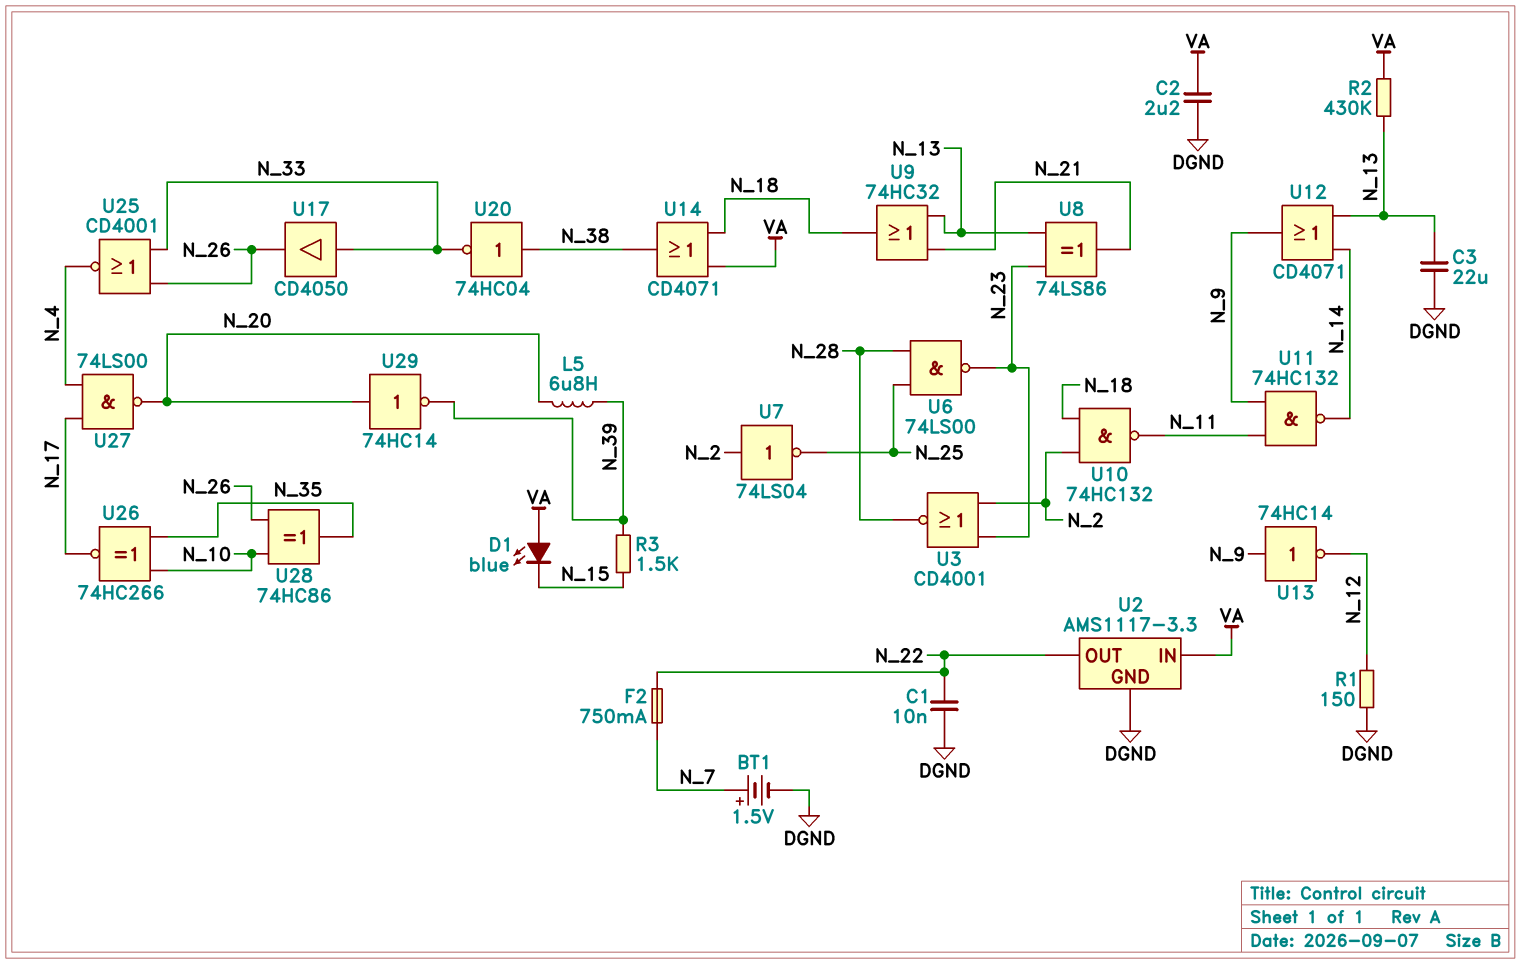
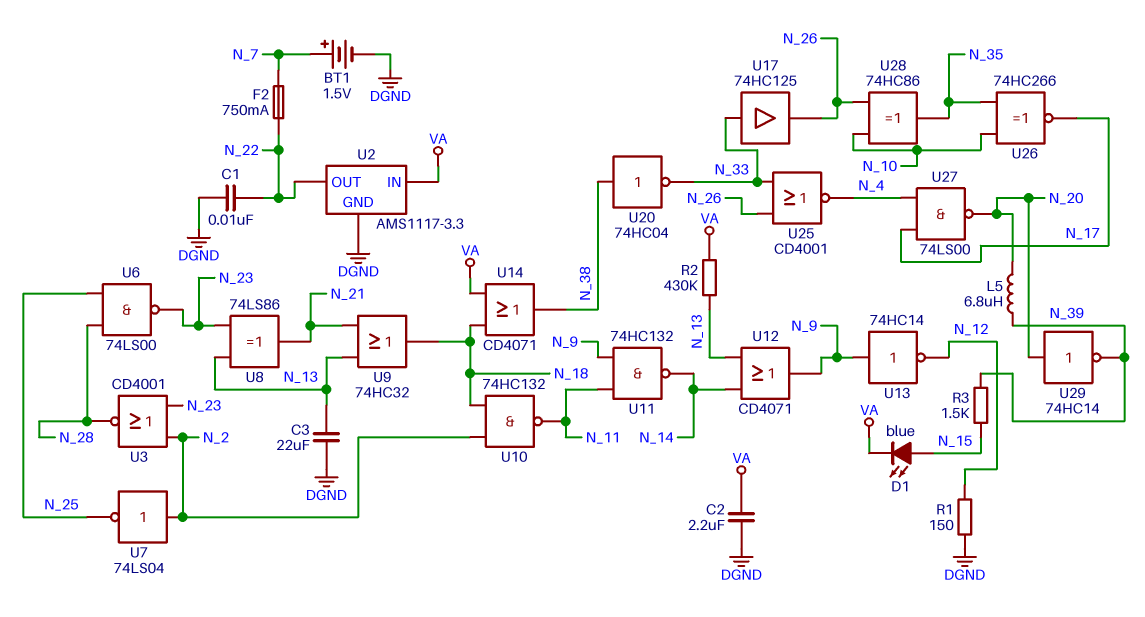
D1: LED blue (A VA, K N_15) -> LED blue (A N_15, K VA)
U17: buffer CD4050 (in N_33, out N_26) -> buffer 74HC125 (in N_33, out N_26)

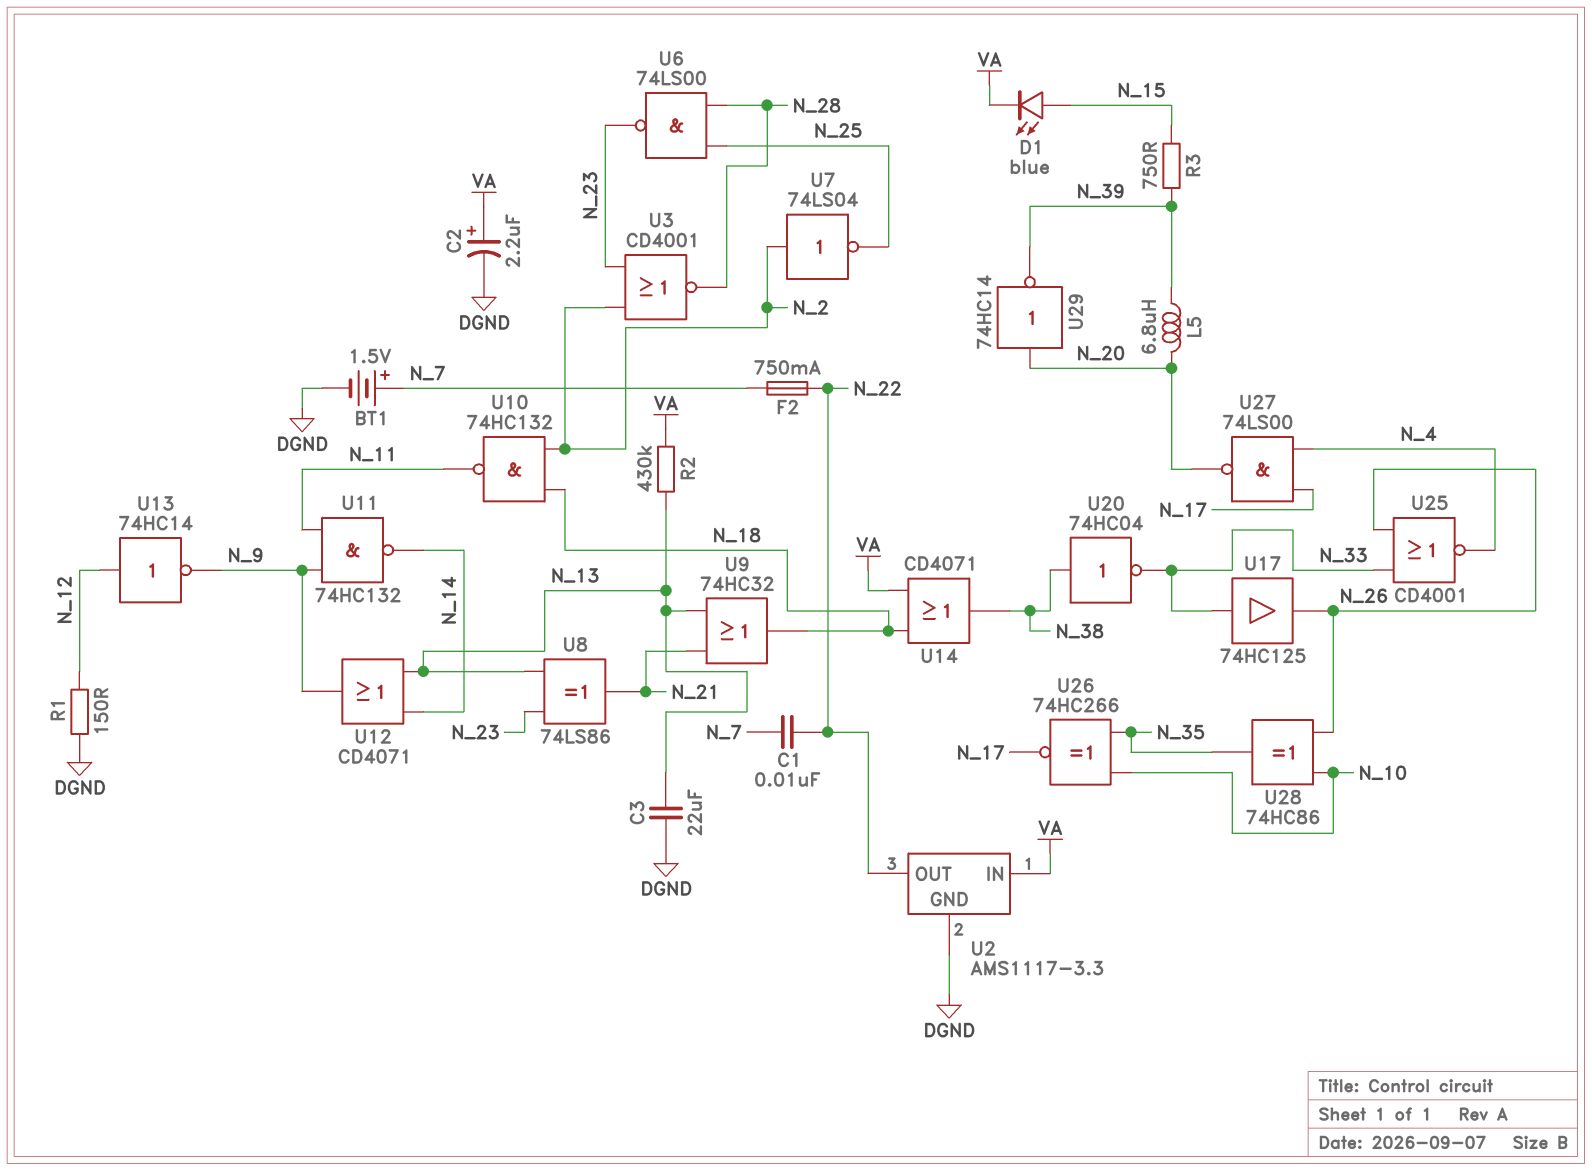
C1: 10nF (DGND, N_22) -> 10nF (N_7, N_22)
C2: 2.2uF (DGND, VA) -> 2.2uF (plus VA, minus DGND)
R3: 1.5k (N_15, N_39) -> 750 (N_15, N_39)
U13: NOT 74HC14 (in N_9, out N_12) -> NOT 74HC14 (in N_12, out N_9)

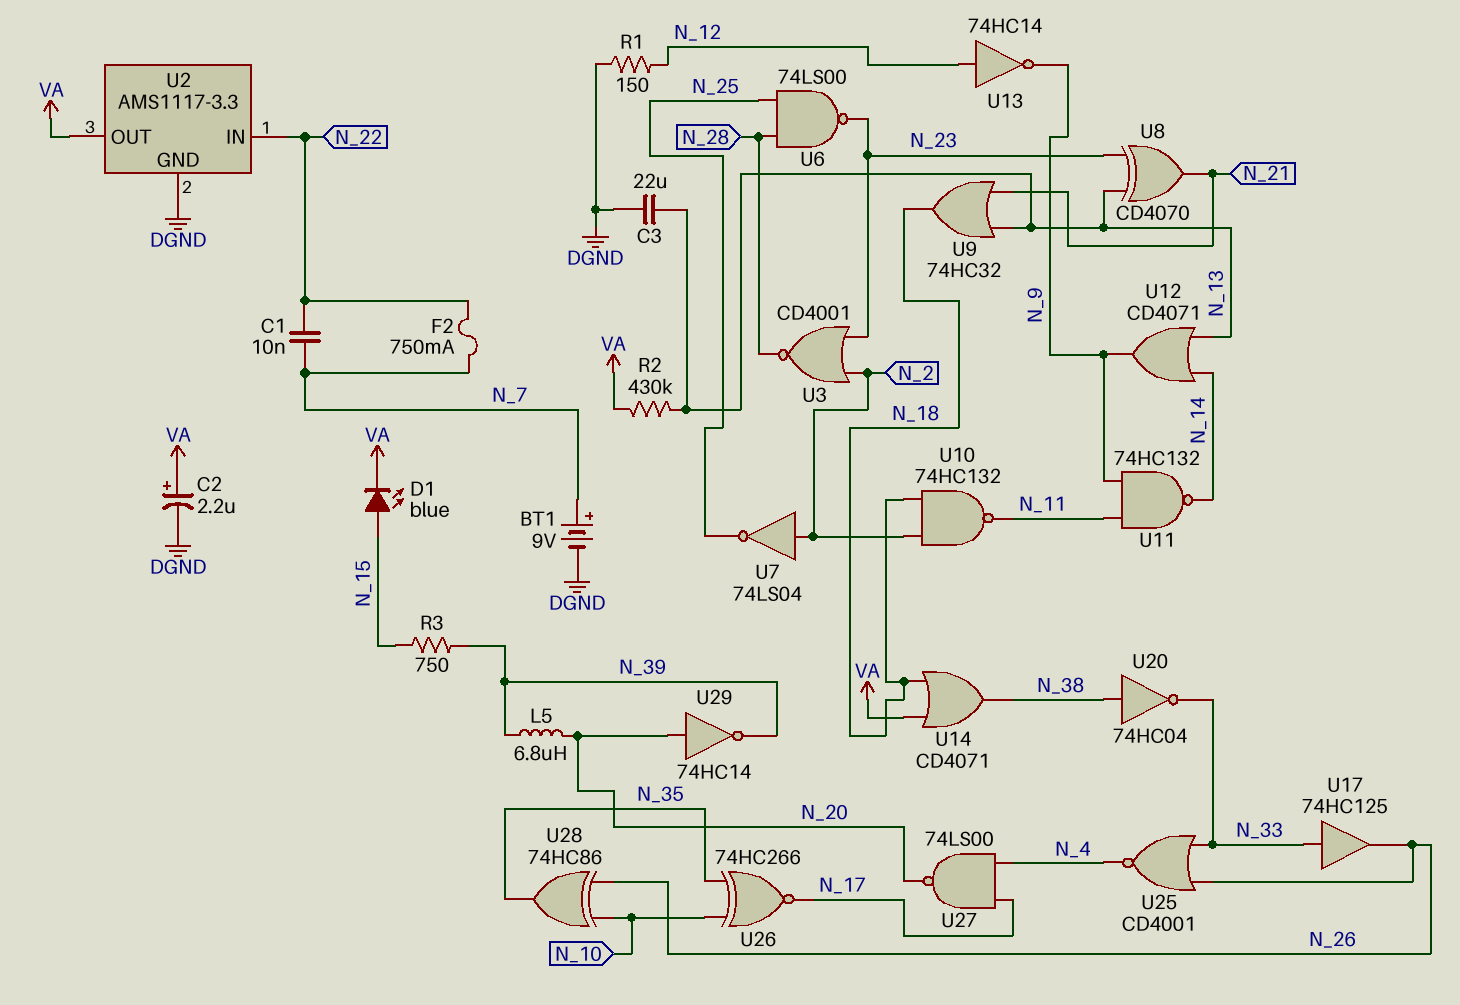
BT1: 1.5V (plus N_7, minus DGND) -> 9V (plus N_7, minus DGND)
U2 pin IN: VA -> N_22
U2 pin OUT: N_22 -> VA
U8: XOR 74LS86 (in N_13, in N_23, out N_21) -> XOR CD4070 (in N_13, in N_23, out N_21)

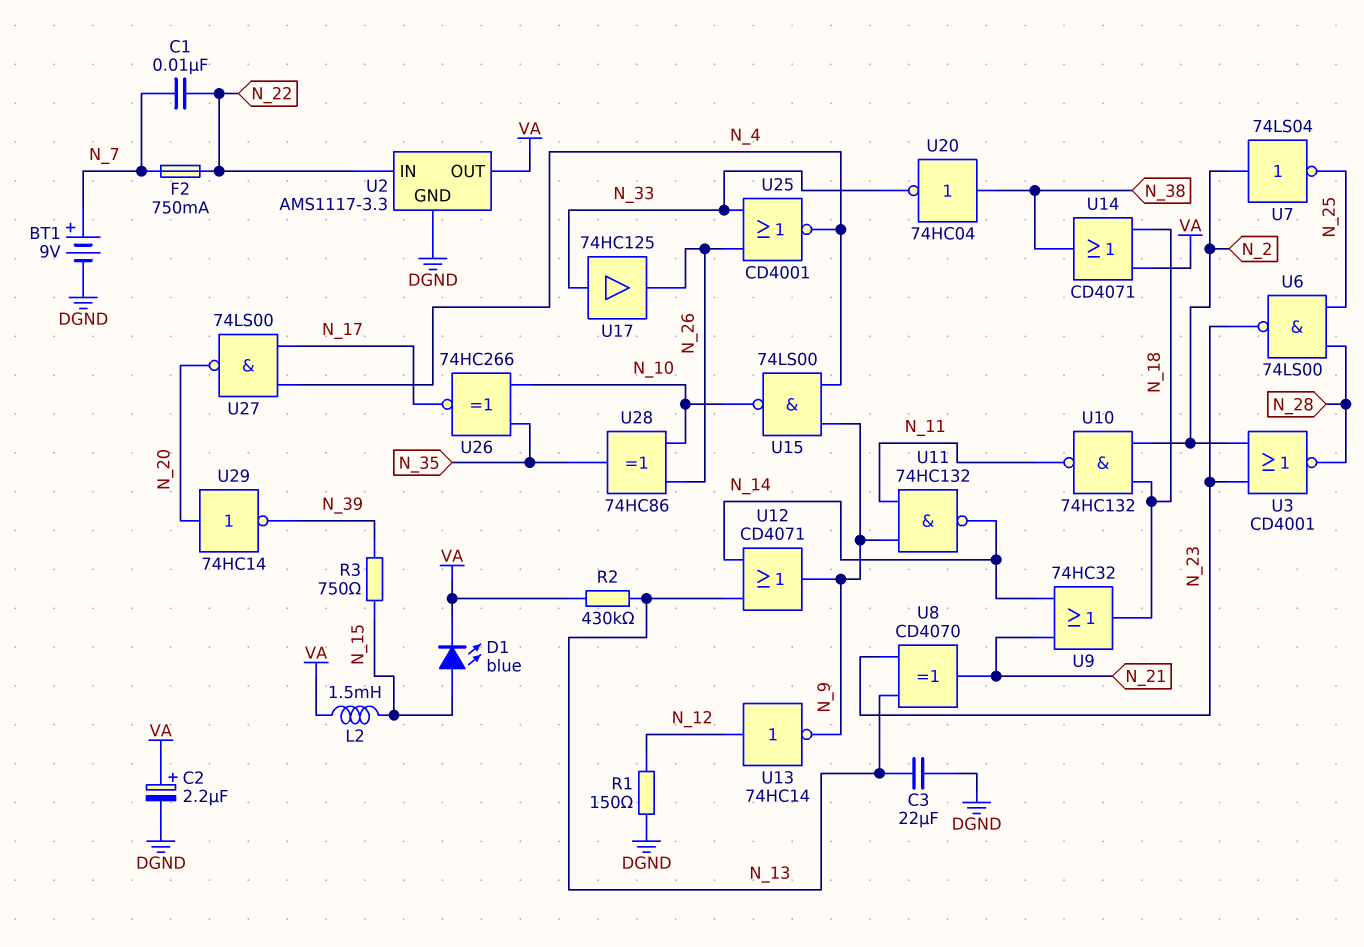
L2: none -> 1.5mH (N_15, VA)
L5: 6.8uH (N_20, N_39) -> none
U9: OR 74HC32 (in N_13, in N_21, out N_18) -> OR 74HC32 (in N_14, in N_21, out N_18)
U15: none -> NAND 74LS00 (in N_4, in N_9, out N_10)

